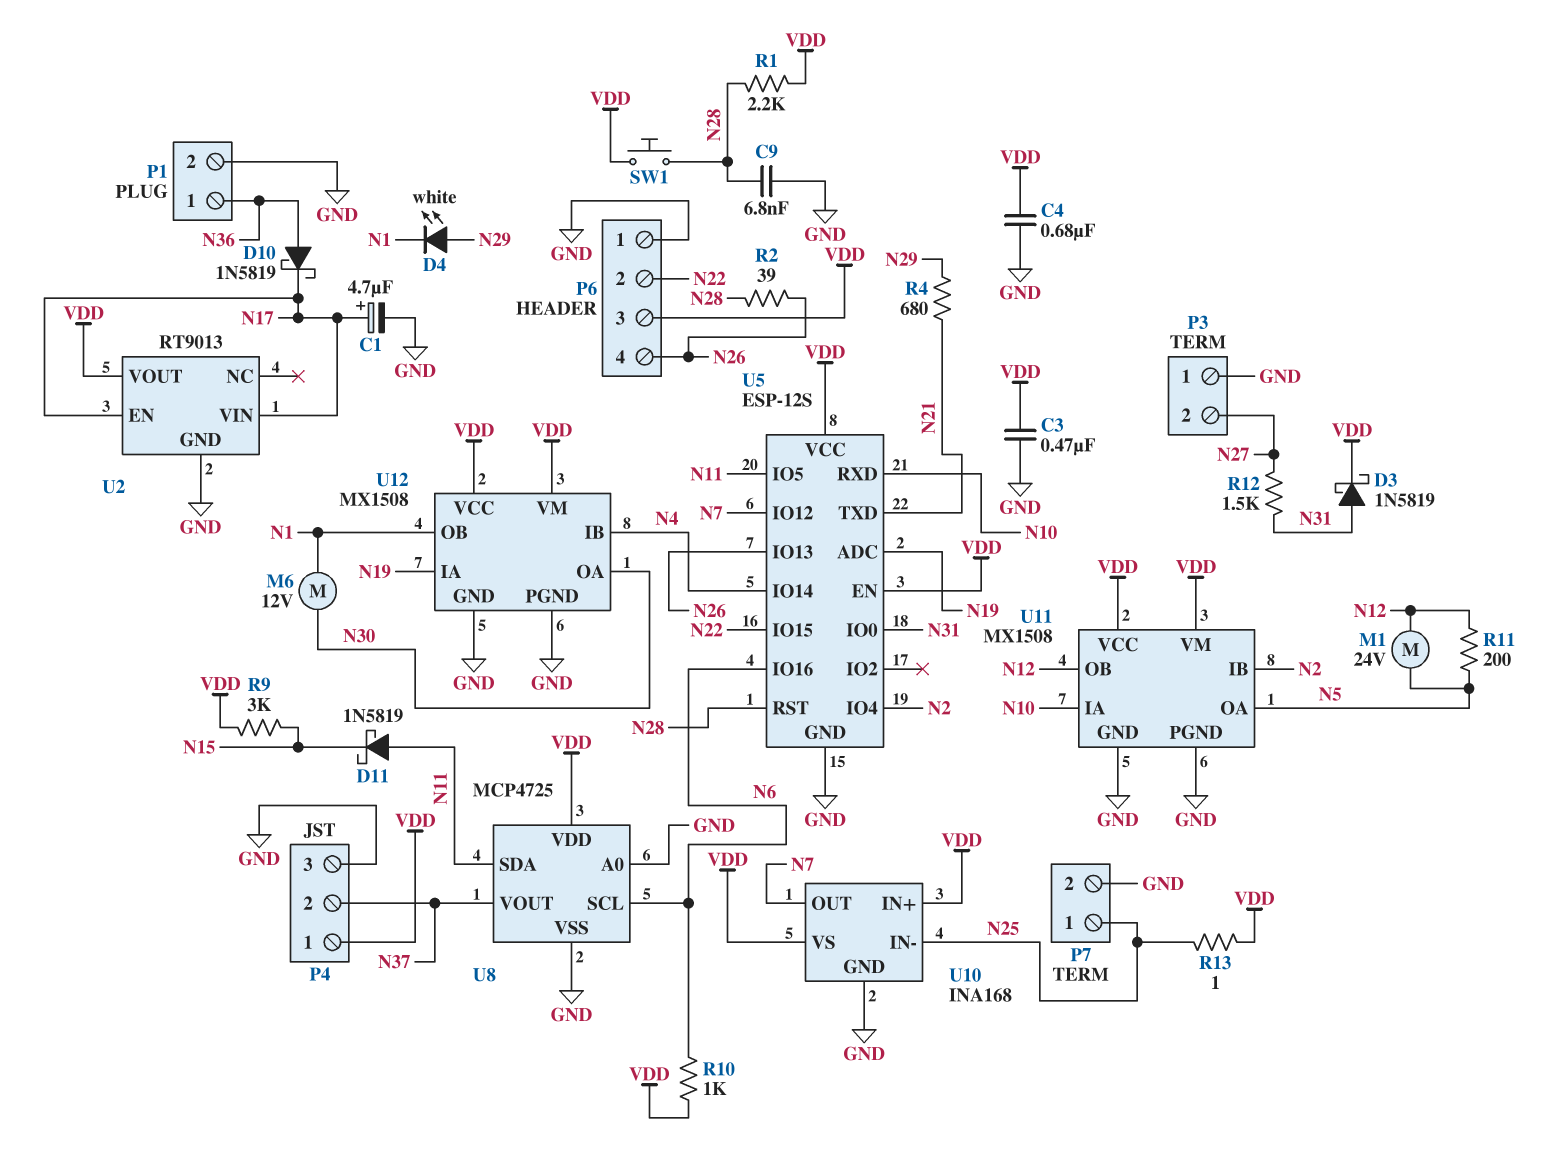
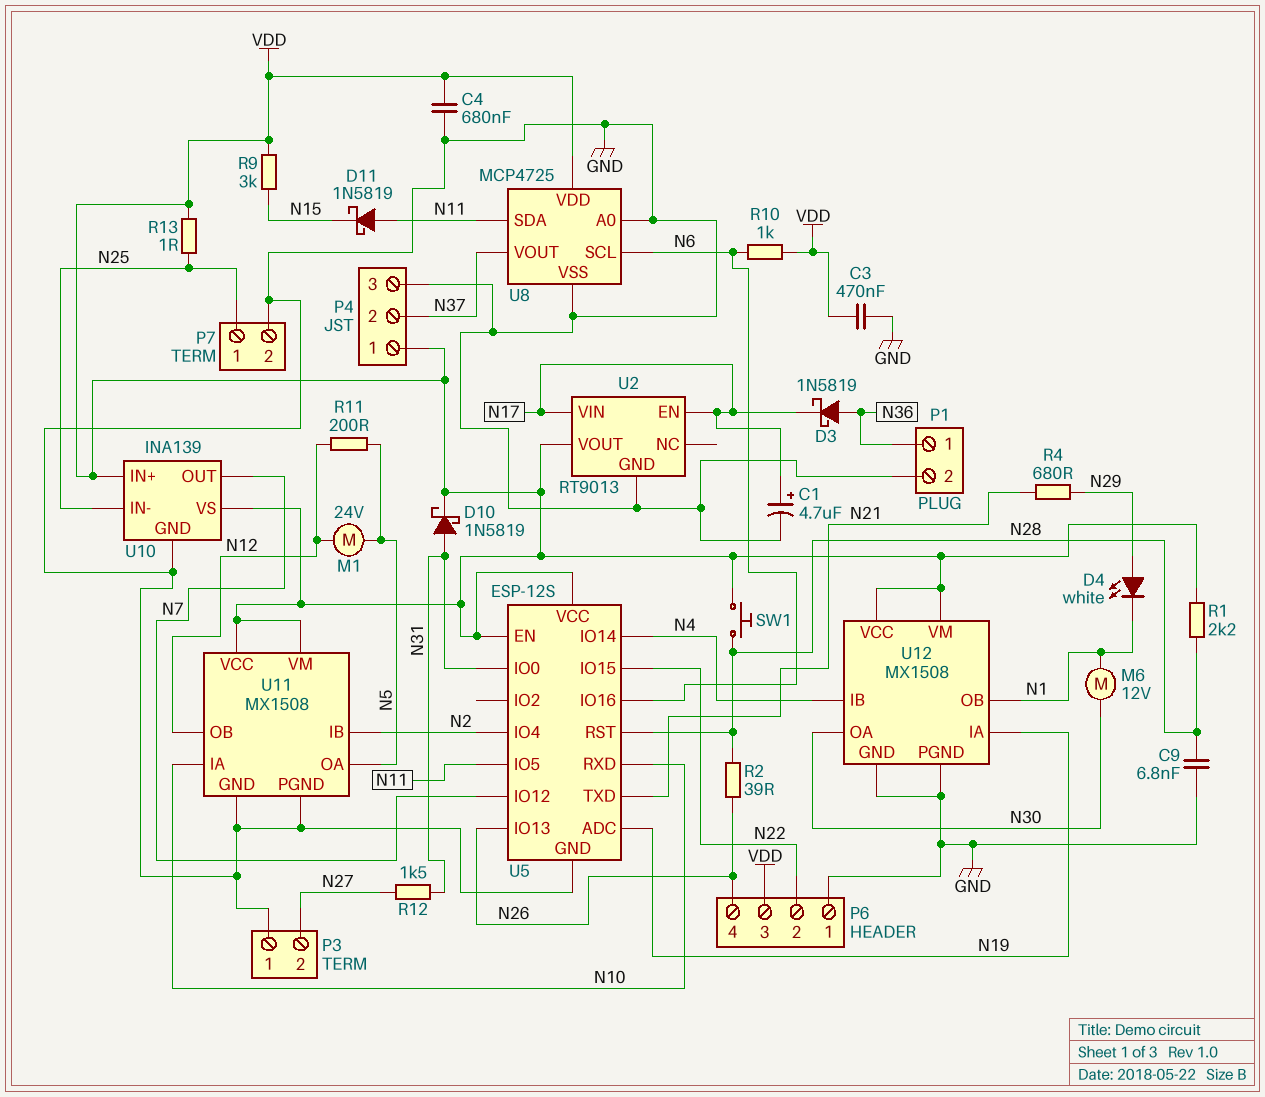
D3: schottky 1N5819 (A N31, K VDD) -> schottky 1N5819 (A N36, K N17)
D10: schottky 1N5819 (A N36, K N17) -> schottky 1N5819 (A N31, K VDD)
U10: INA168 -> INA139

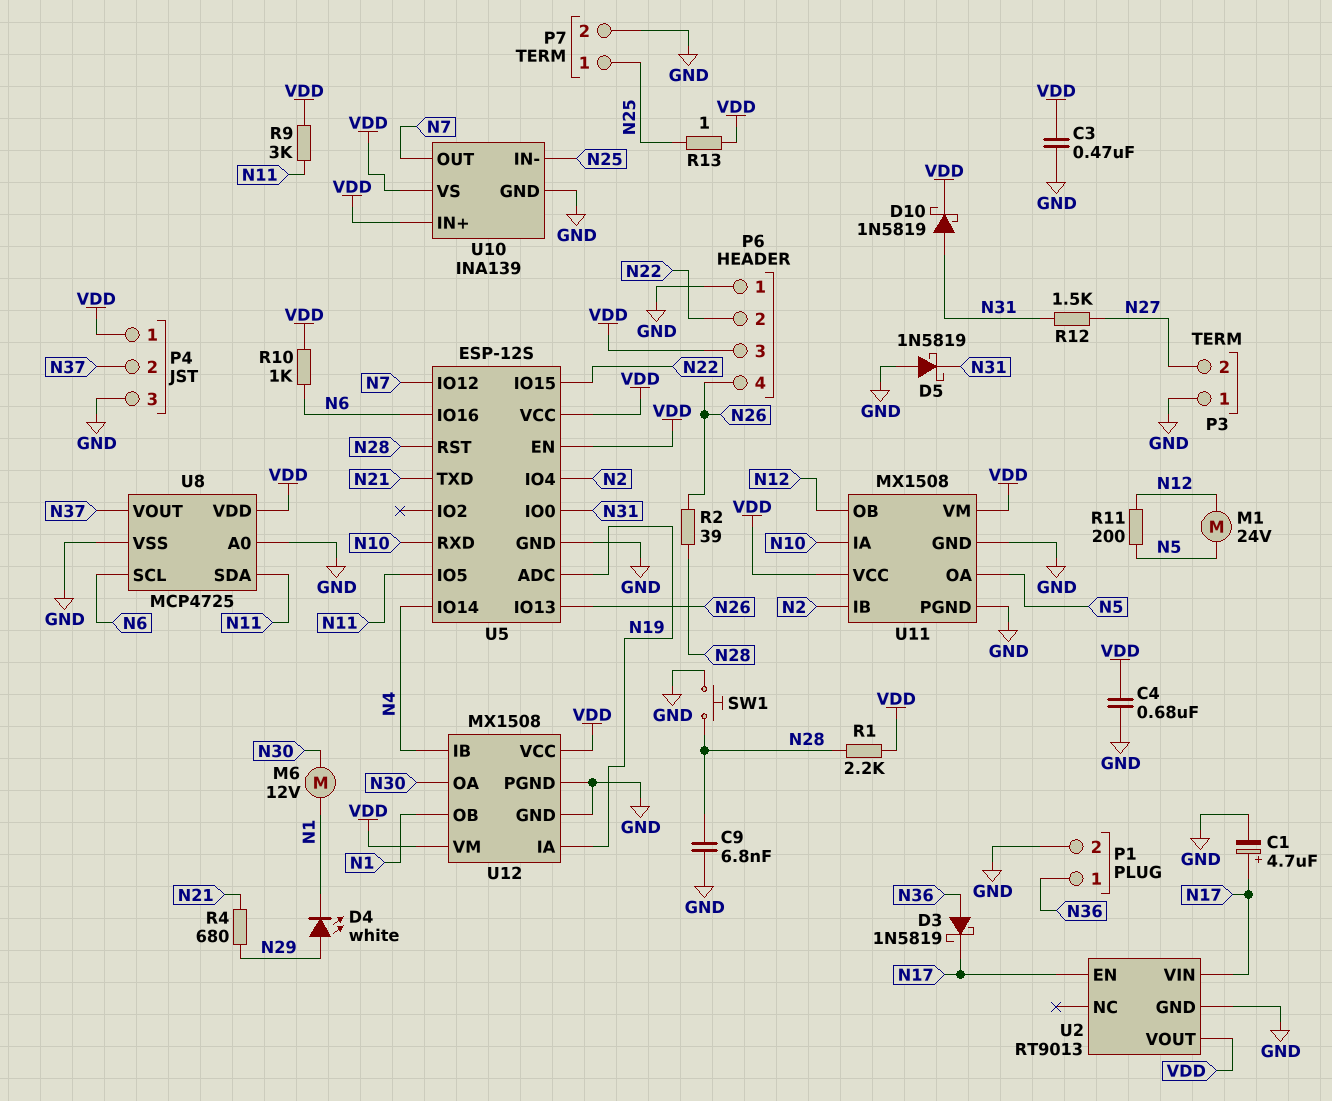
D5: none -> schottky 1N5819 (A GND, K N31)
D11: schottky 1N5819 (A N11, K N15) -> none
R9: 3k (N15, VDD) -> 3k (N11, VDD)
SW1: button (N28, VDD) -> button (GND, N28)

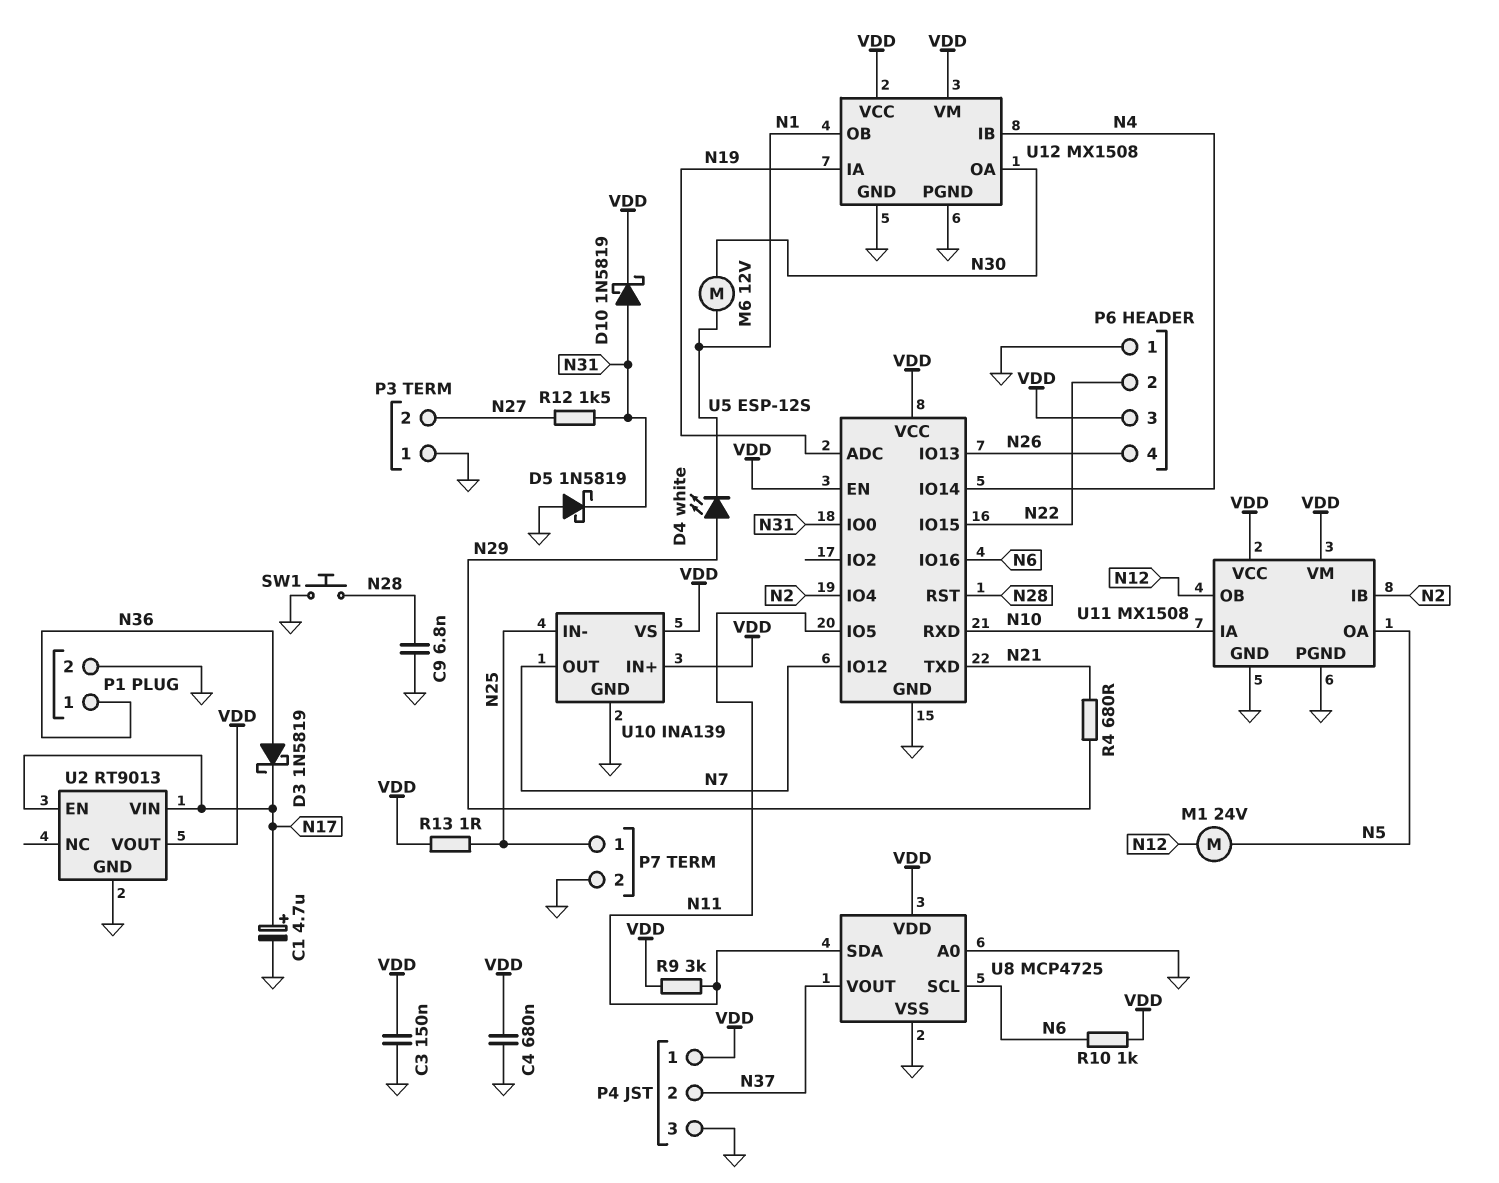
C3: 470nF (GND, VDD) -> 150nF (GND, VDD)
R1: 2.2k (N28, VDD) -> none
R2: 39 (N26, N28) -> none
R11: 200 (N5, N12) -> none

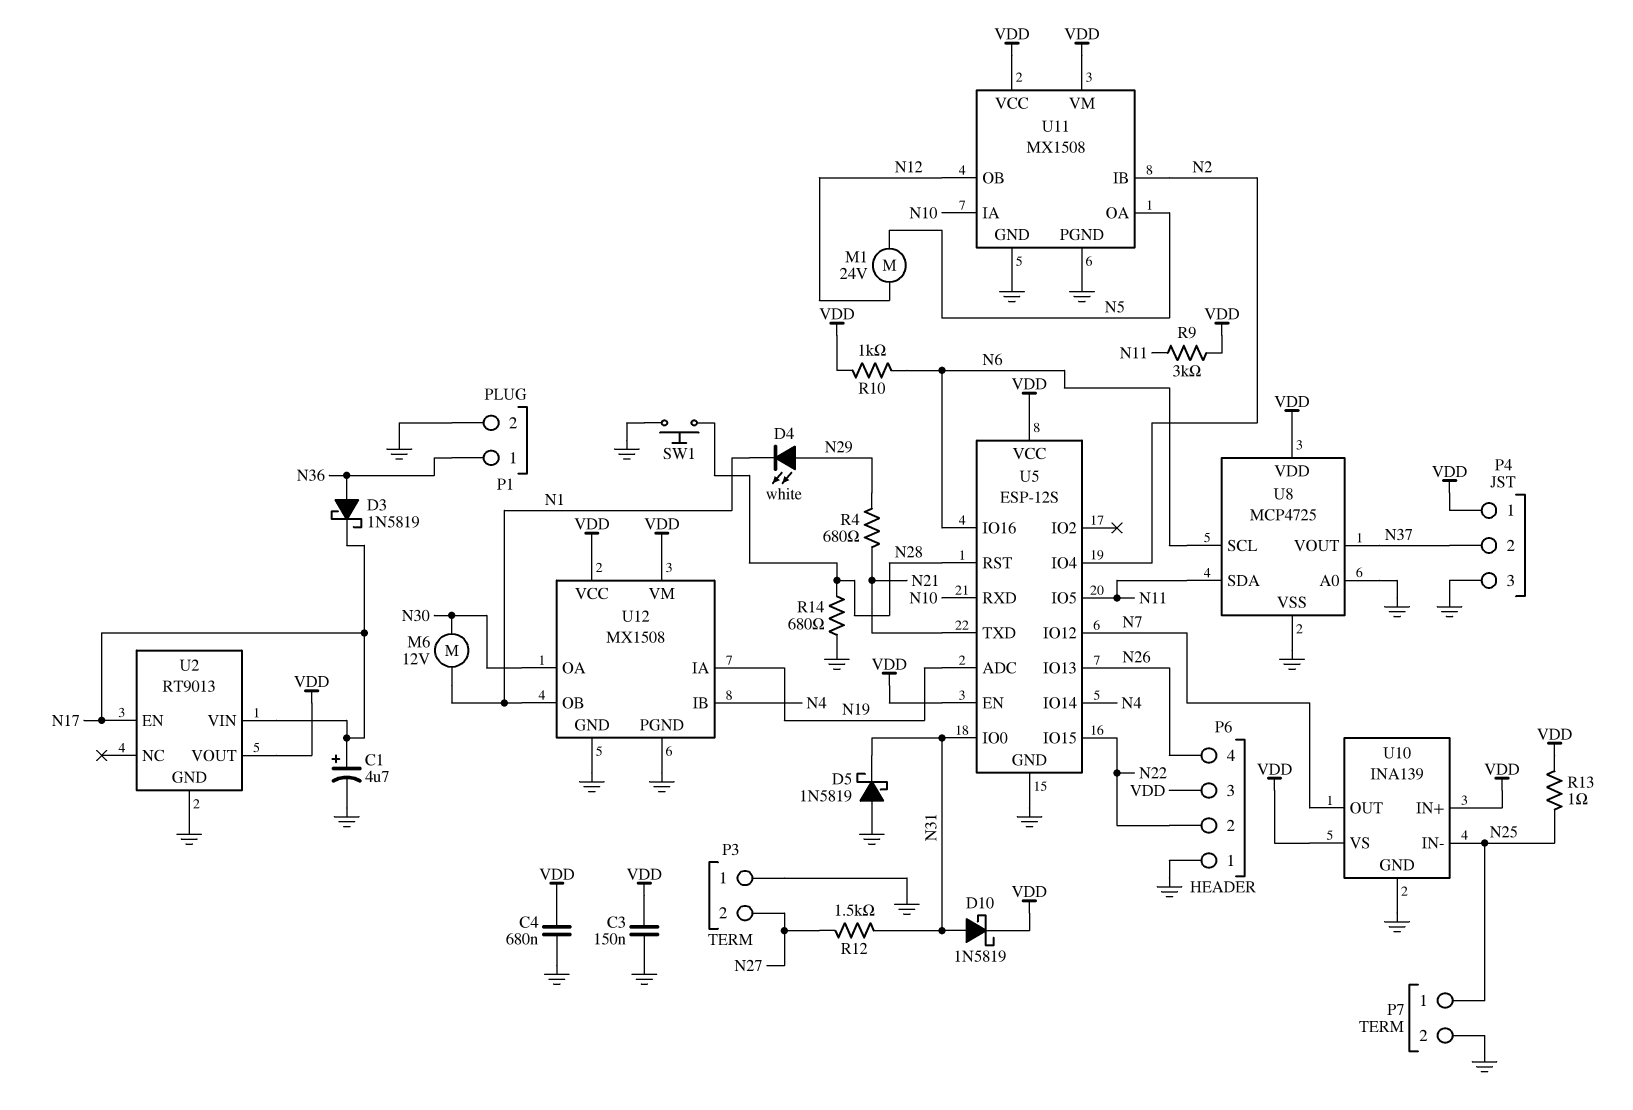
C9: 6.8nF (GND, N28) -> none
R14: none -> 680 (GND, N28)

